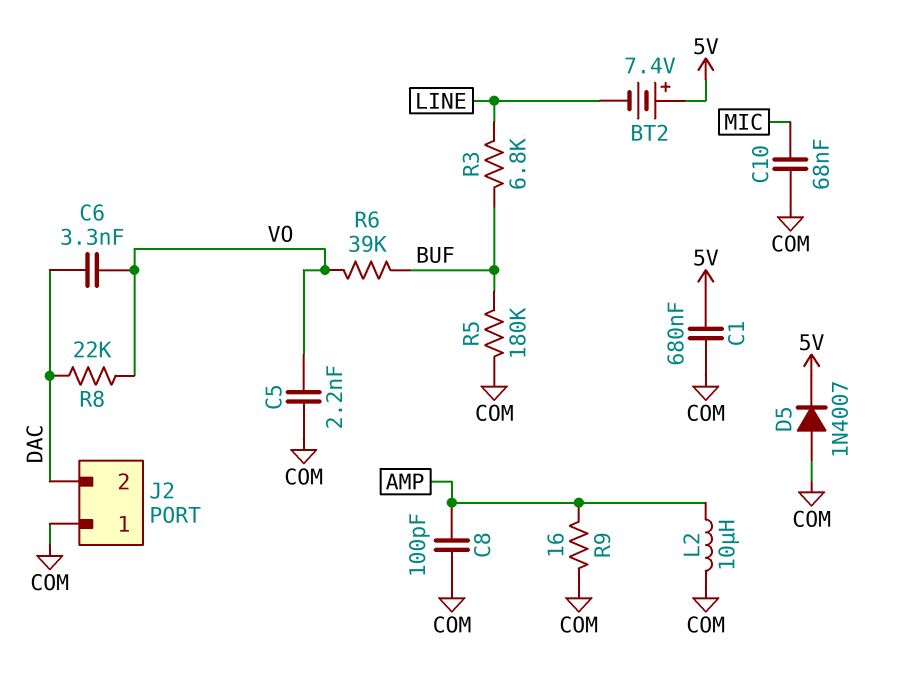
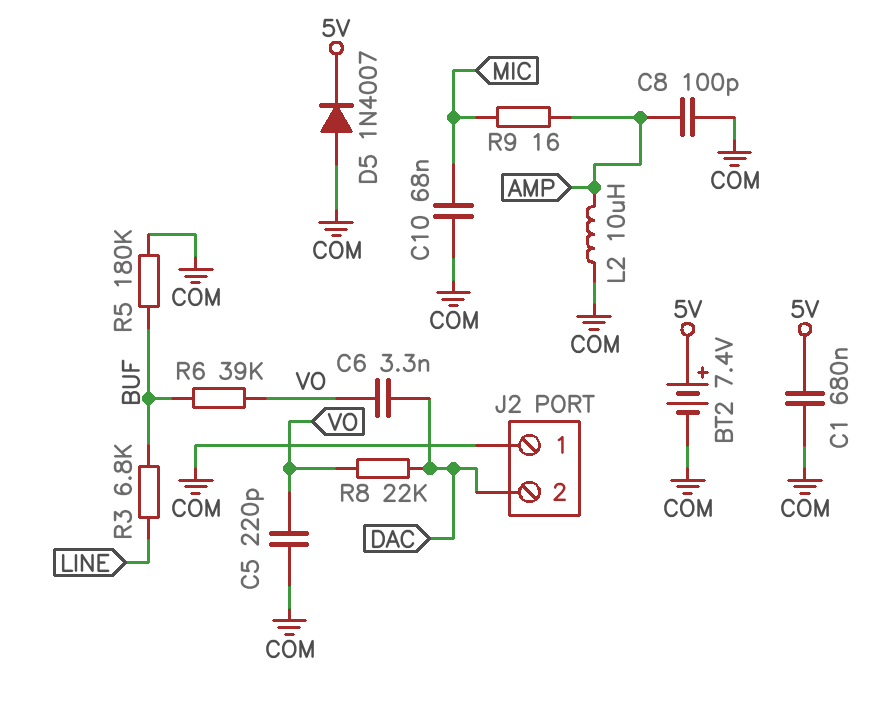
BT2: 7.4V (plus 5V, minus LINE) -> 7.4V (plus 5V, minus COM)
C5: 2.2nF (COM, VO) -> 220pF (COM, VO)
R9: 16 (AMP, COM) -> 16 (AMP, MIC)

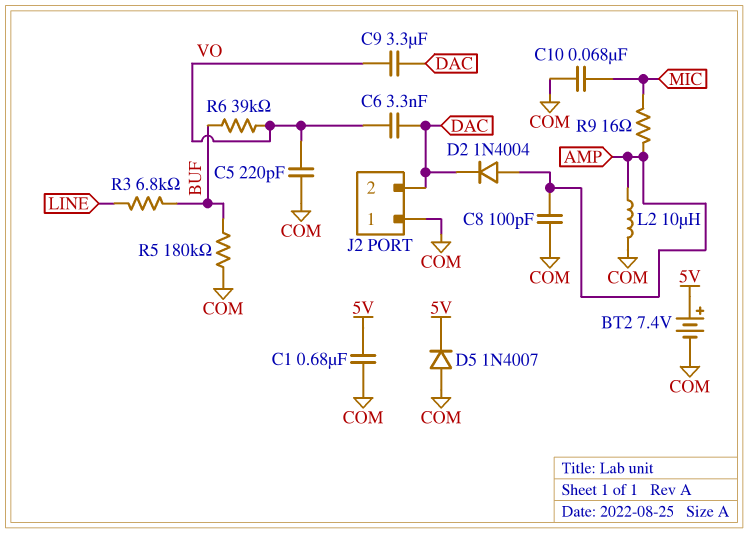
C9: none -> 3.3uF (DAC, VO)
D2: none -> diode 1N4004 (A AMP, K DAC)
R8: 22k (DAC, VO) -> none

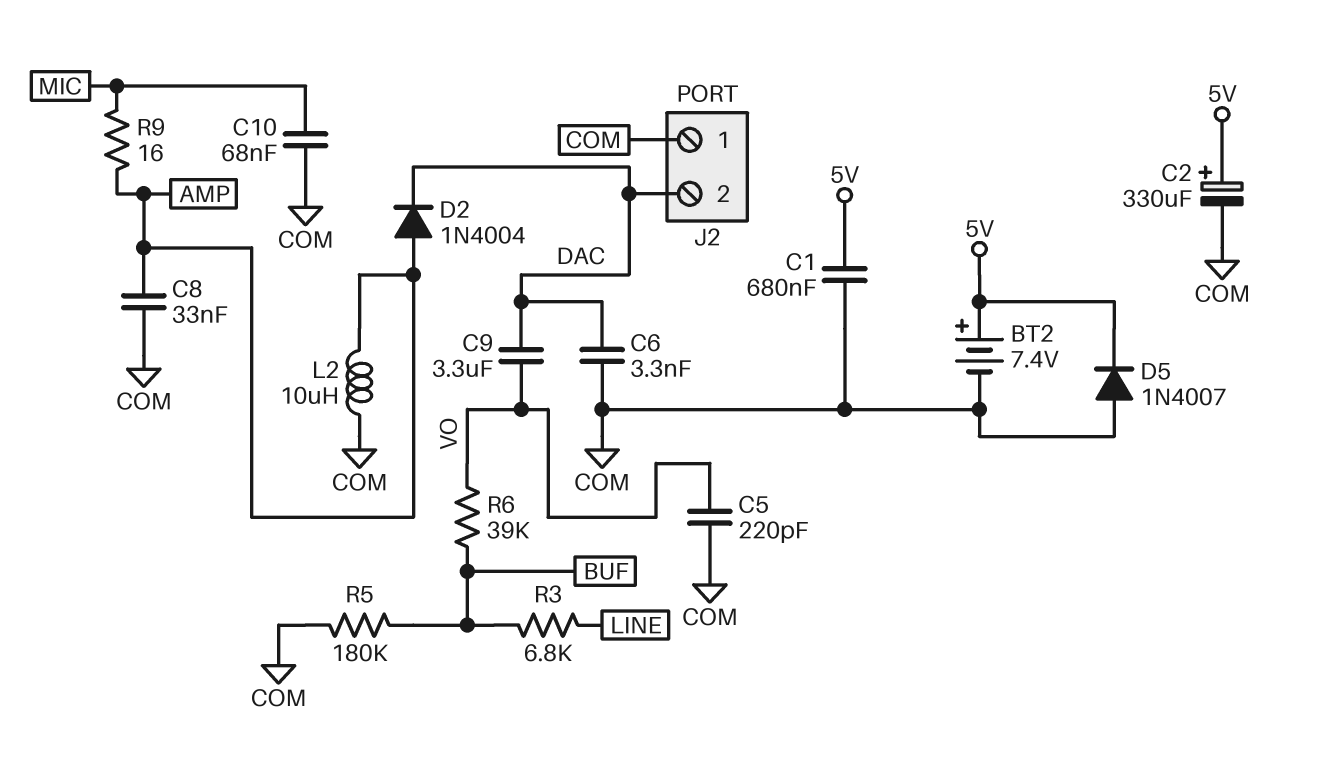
C2: none -> 330uF (plus 5V, minus COM)
C6: 3.3nF (DAC, VO) -> 3.3nF (COM, DAC)
C8: 100pF (AMP, COM) -> 33nF (AMP, COM)

